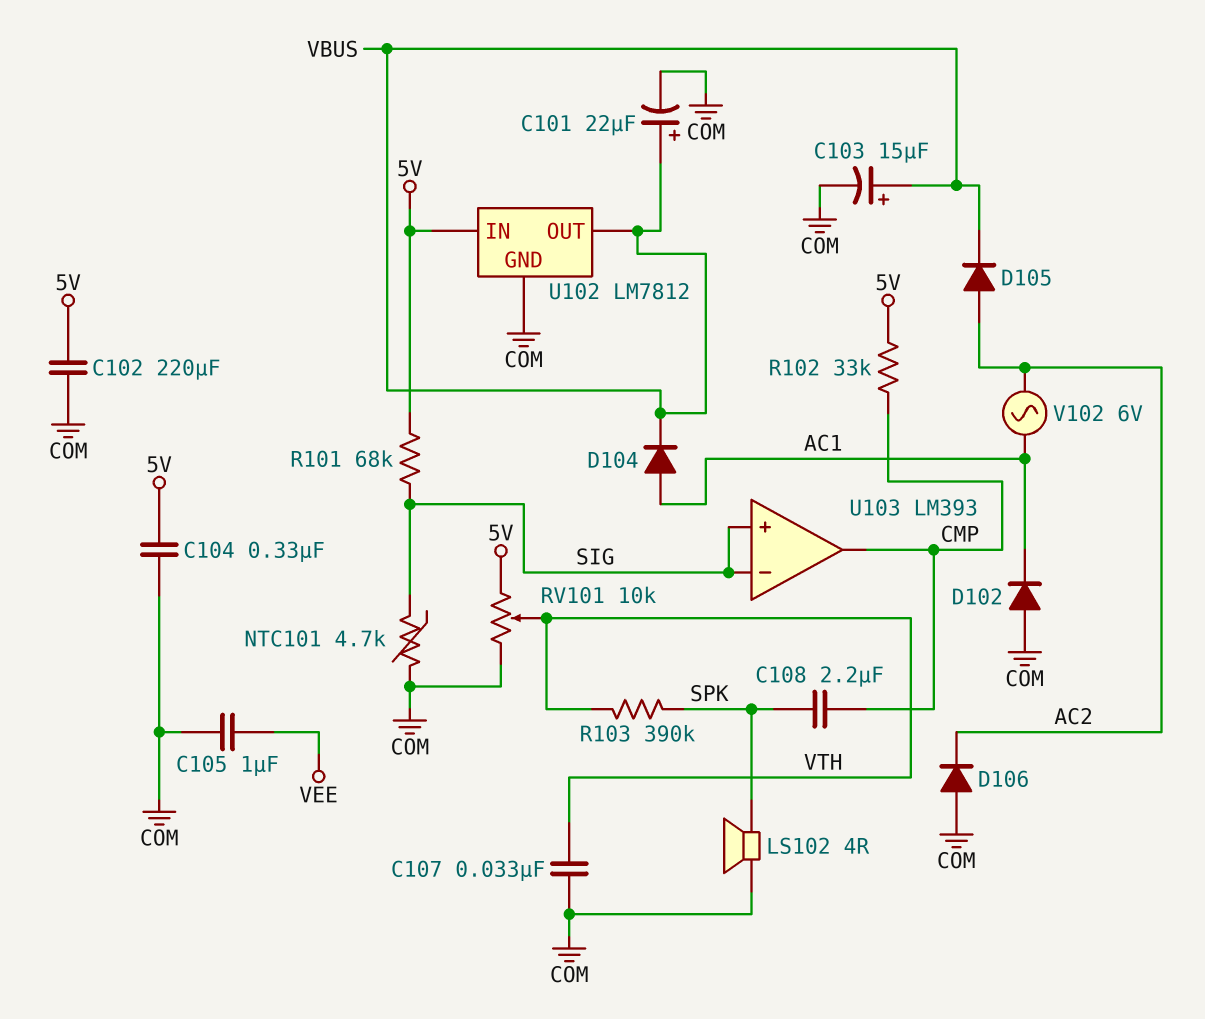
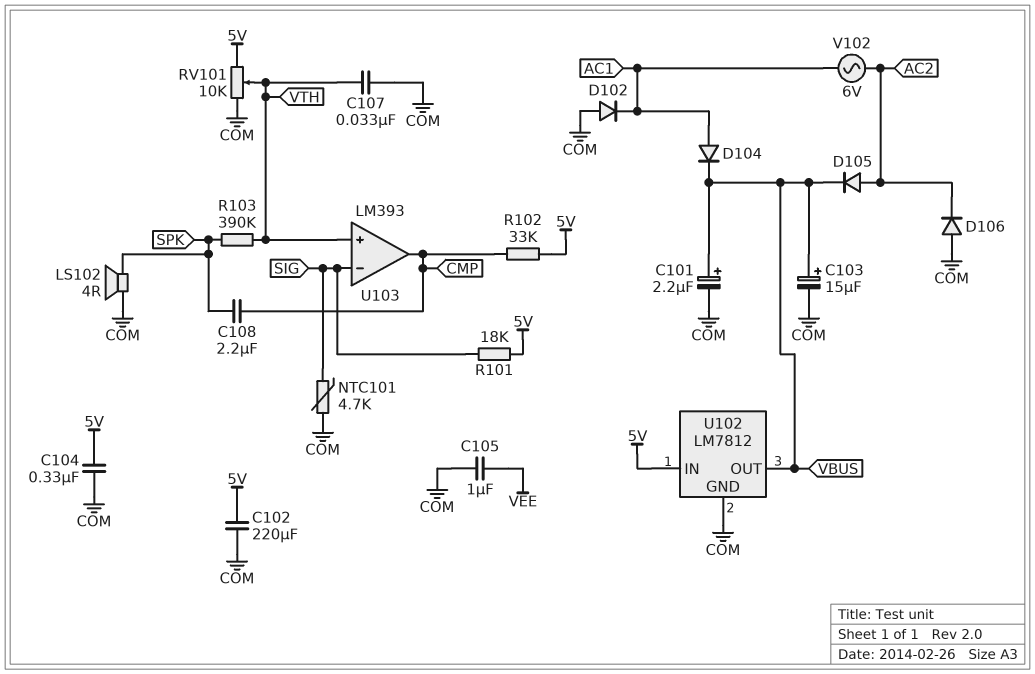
C101: 22uF (plus VBUS, minus COM) -> 2.2uF (plus VBUS, minus COM)
R101: 68k (5V, SIG) -> 18k (5V, SIG)
U103 pin in+: SIG -> VTH

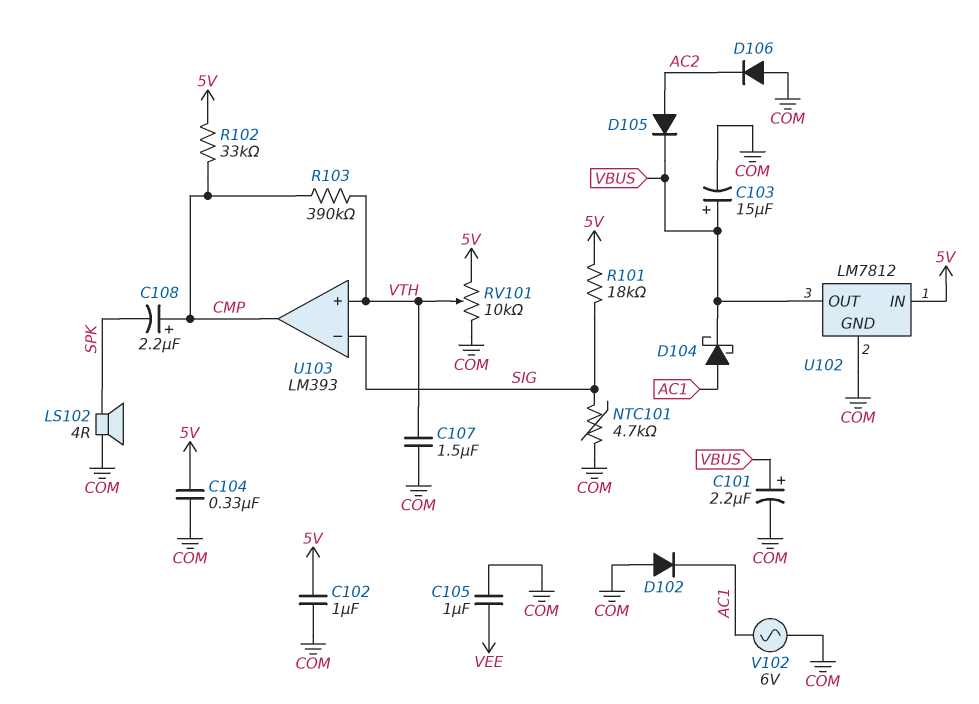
C102: 220uF (5V, COM) -> 1uF (5V, COM)
C107: 33nF (COM, VTH) -> 1.5uF (COM, VTH)
C108: 2.2uF (CMP, SPK) -> 2.2uF (plus CMP, minus SPK)
D104: diode (A AC1, K VBUS) -> schottky (A AC1, K VBUS)
R103: 390k (SPK, VTH) -> 390k (CMP, VTH)
V102: AC 6V (AC1, AC2) -> AC 6V (AC1, COM)

